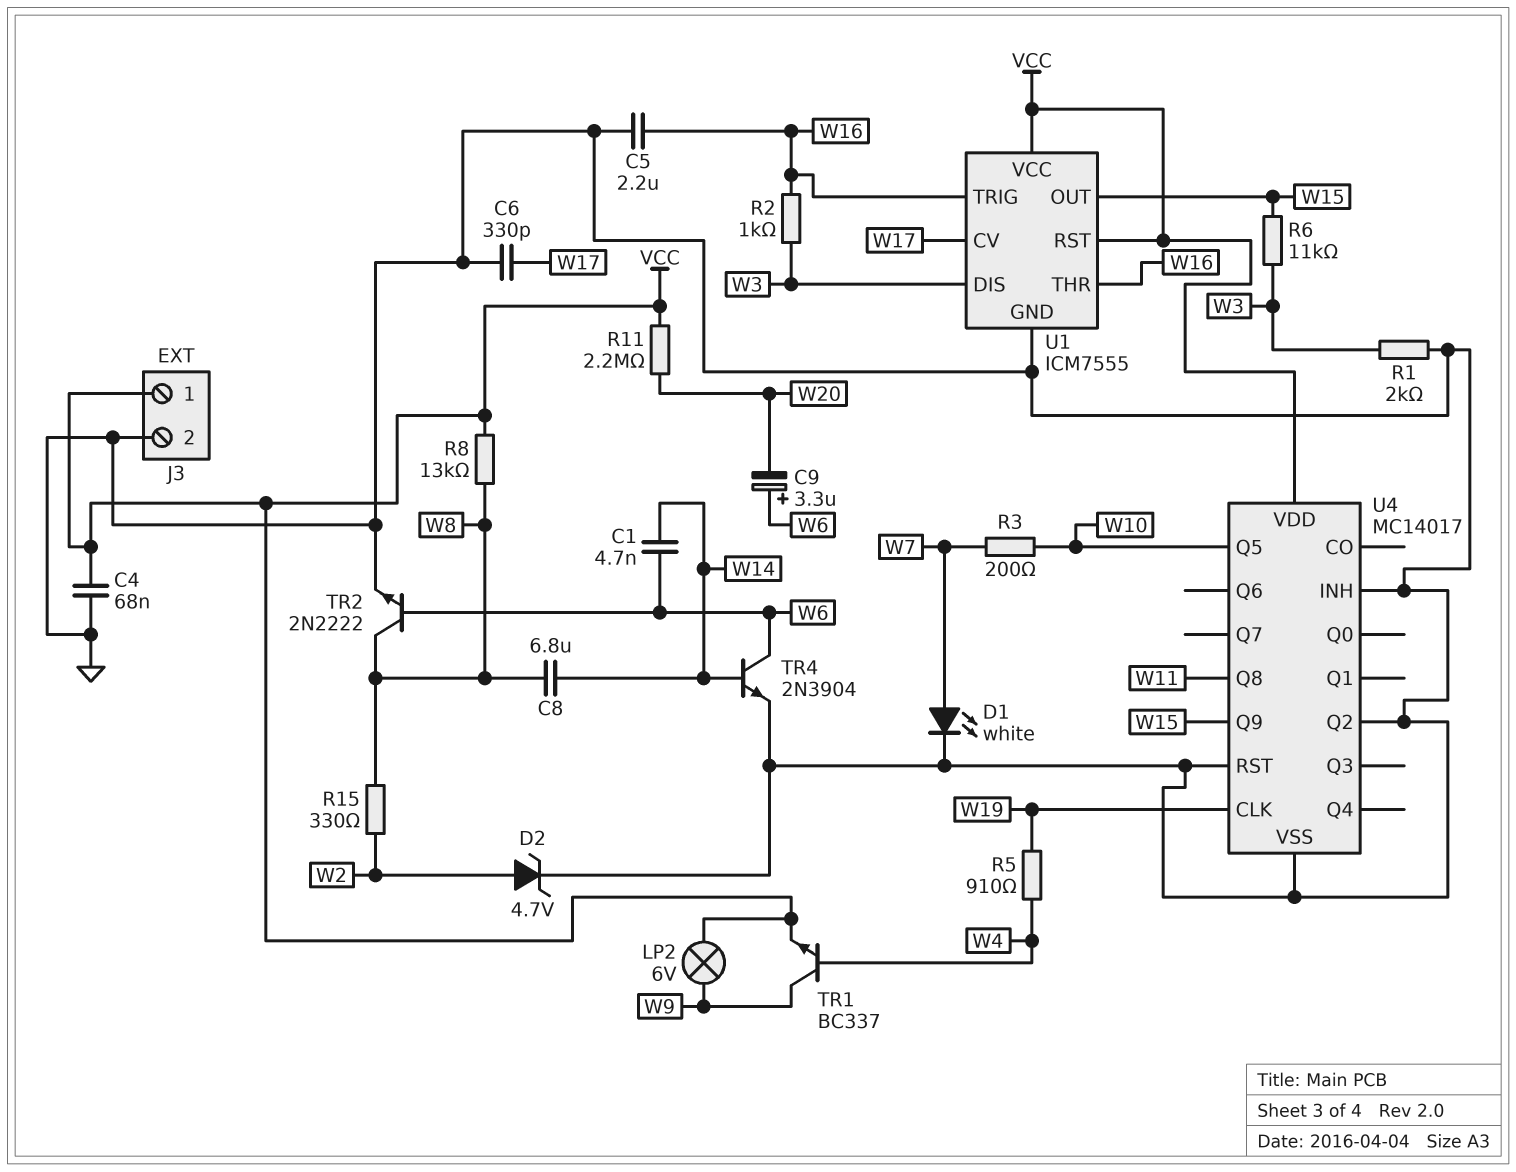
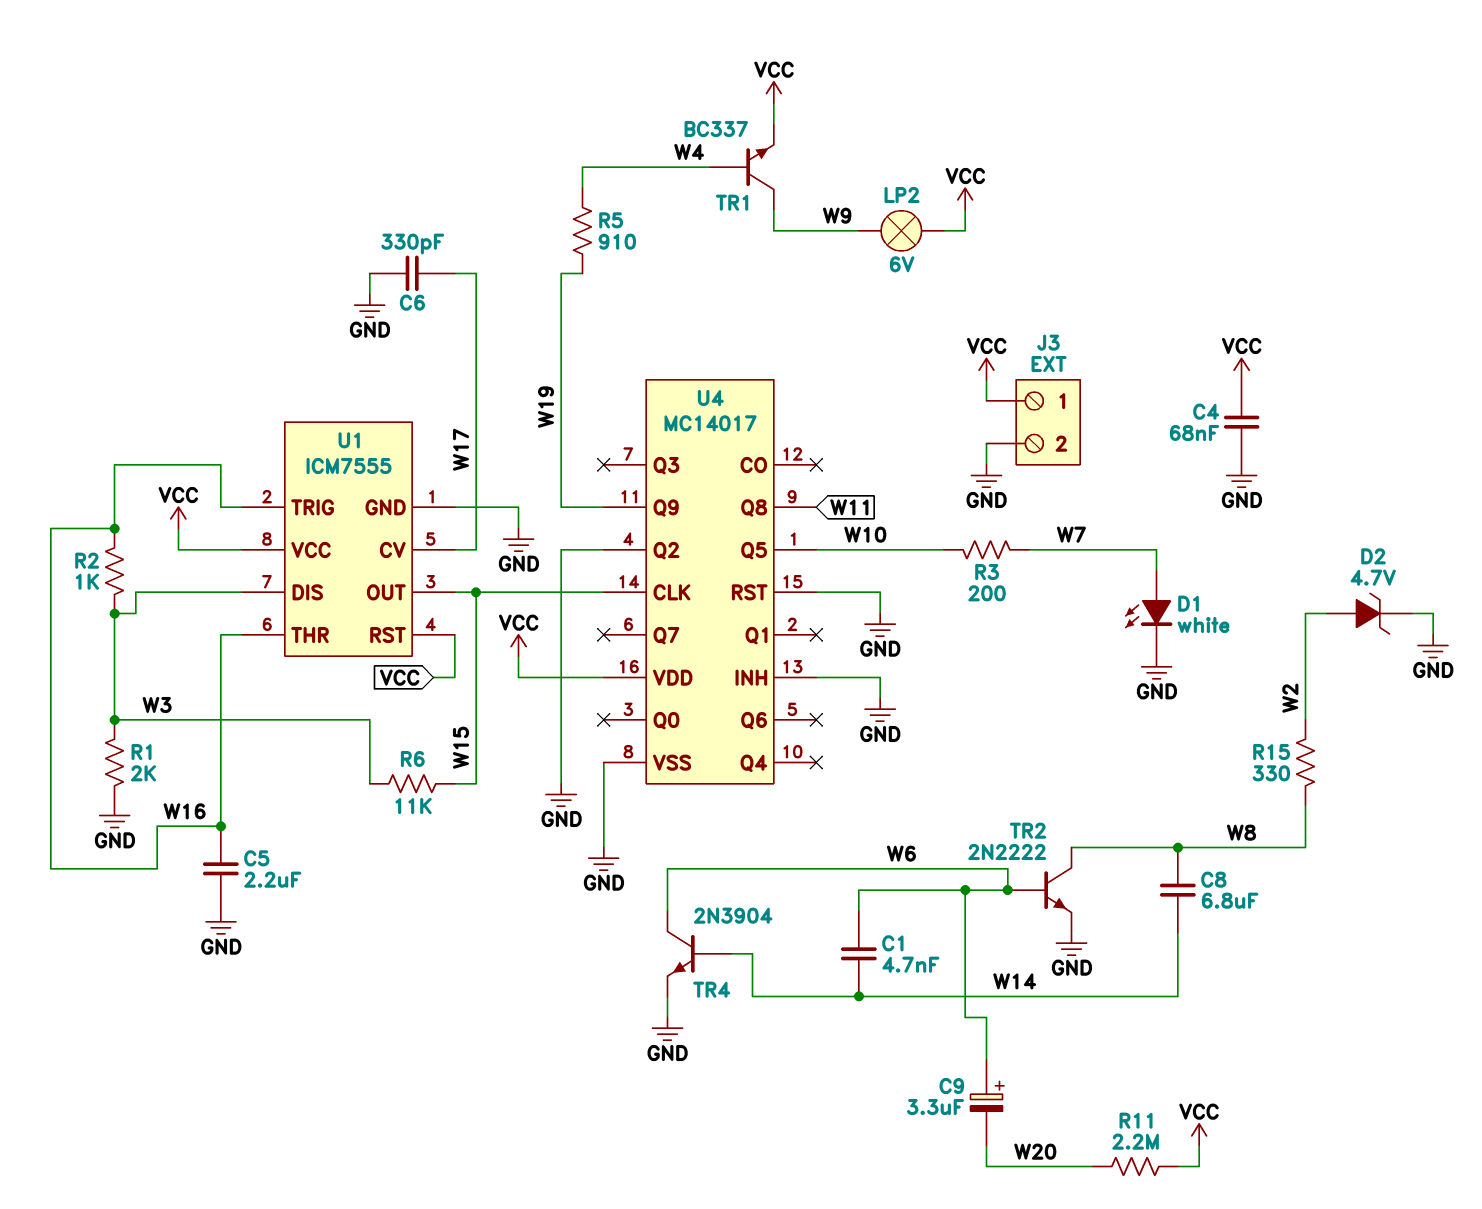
R8: 13k (VCC, W8) -> none
U4 pin CLK: W19 -> W15
U4 pin Q9: W15 -> W19

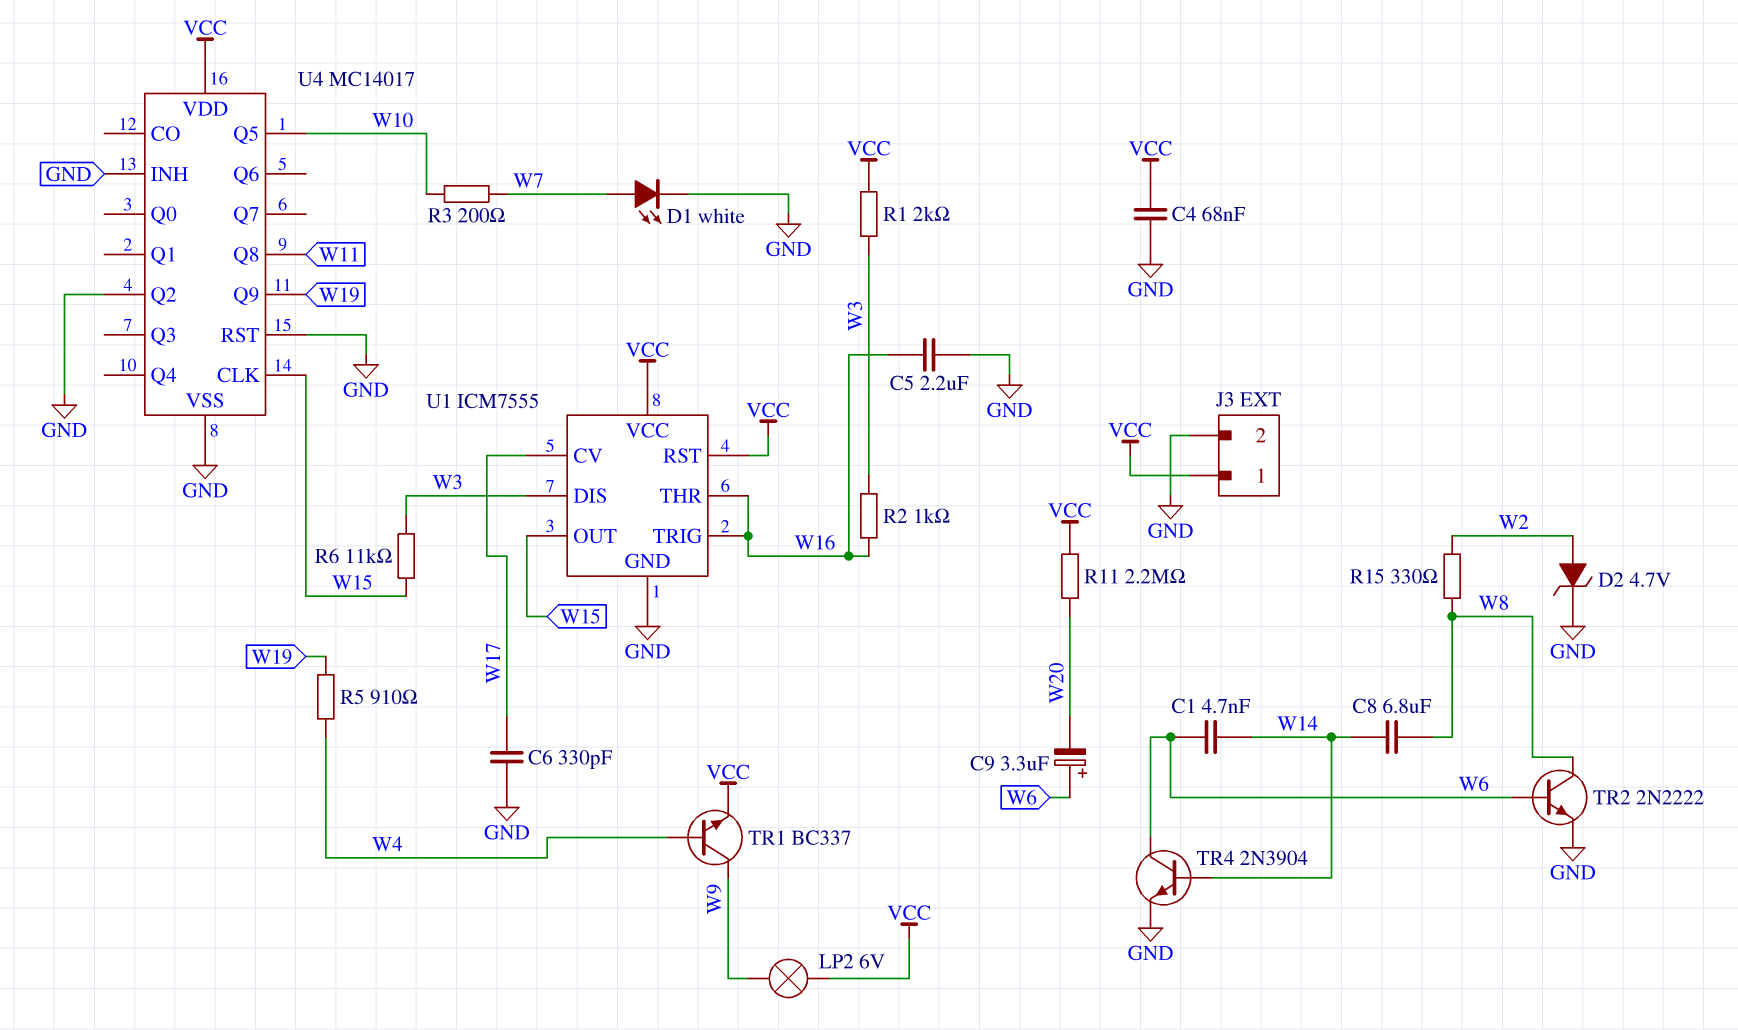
R1: 2k (GND, W3) -> 2k (VCC, W3)

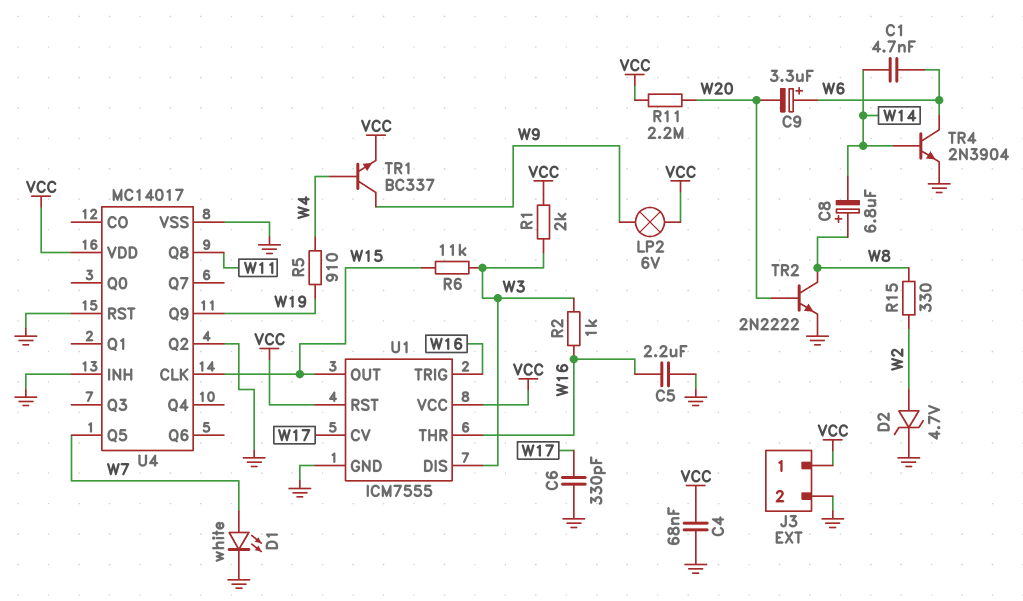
C8: 6.8uF (W8, W14) -> 6.8uF (plus W8, minus W14)
R3: 200 (W7, W10) -> none
TR2: NPN 2N2222 (B W6, C W8, E GND) -> NPN 2N2222 (B W20, C W8, E GND)
U4 pin Q5: W10 -> W7

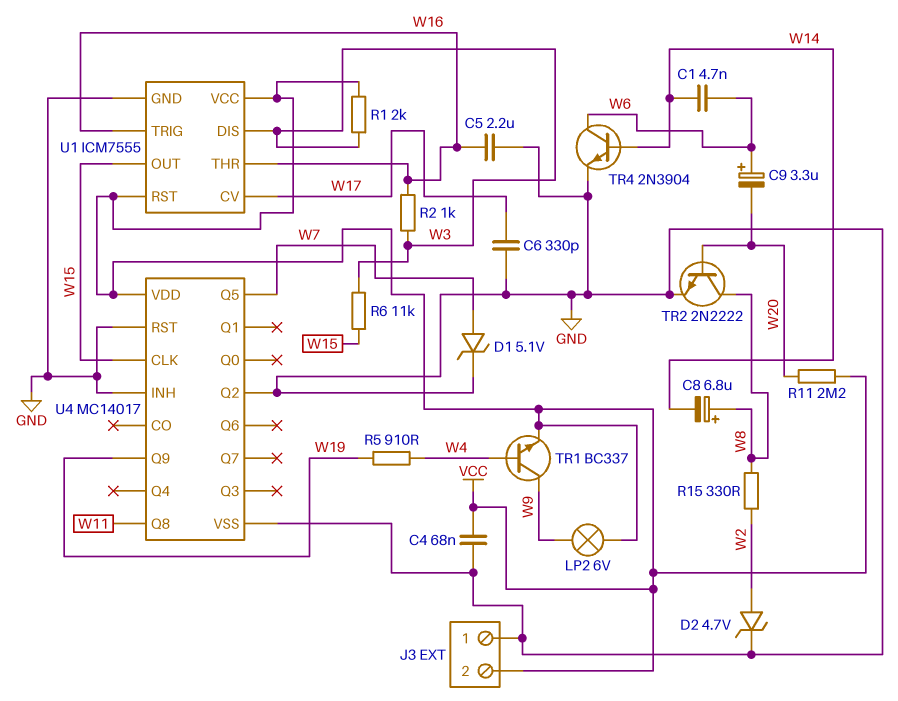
D1: LED white (A W7, K GND) -> zener 5.1V (A W7, K GND)
J3 pin 1: VCC -> GND
J3 pin 2: GND -> VCC

